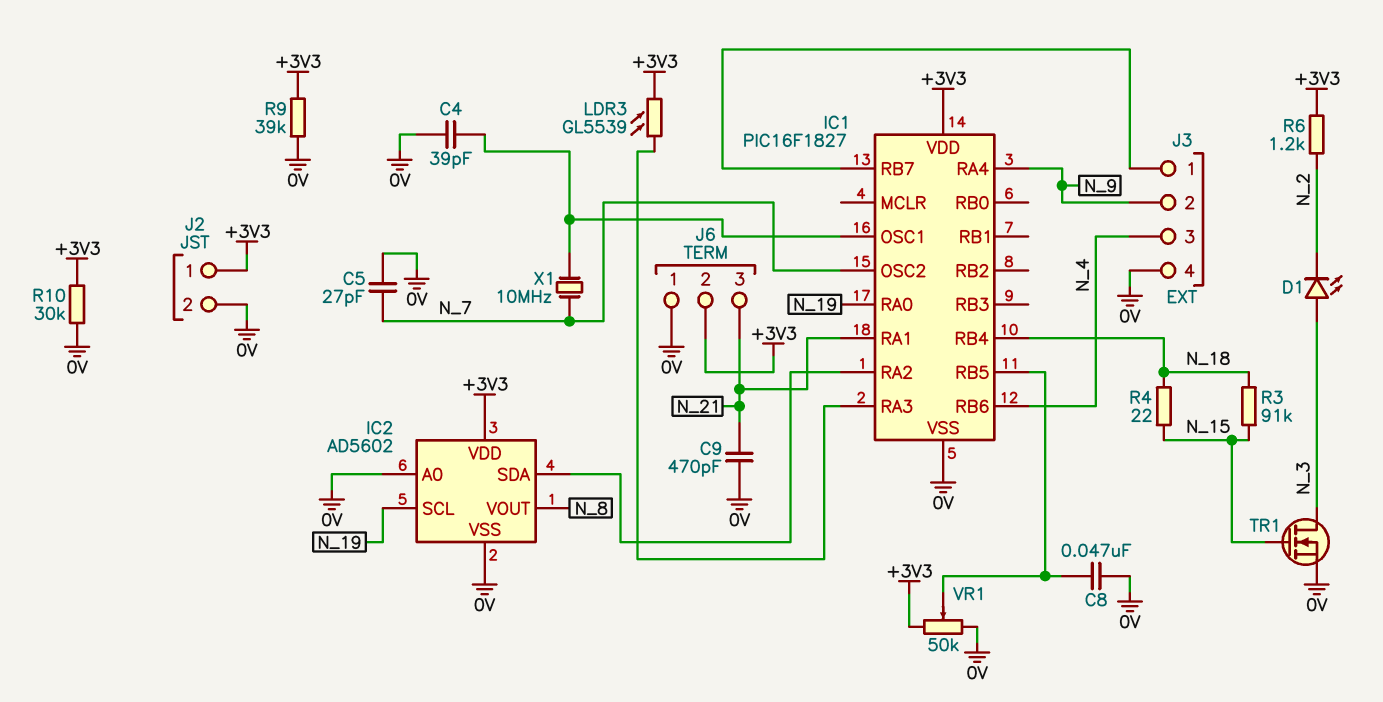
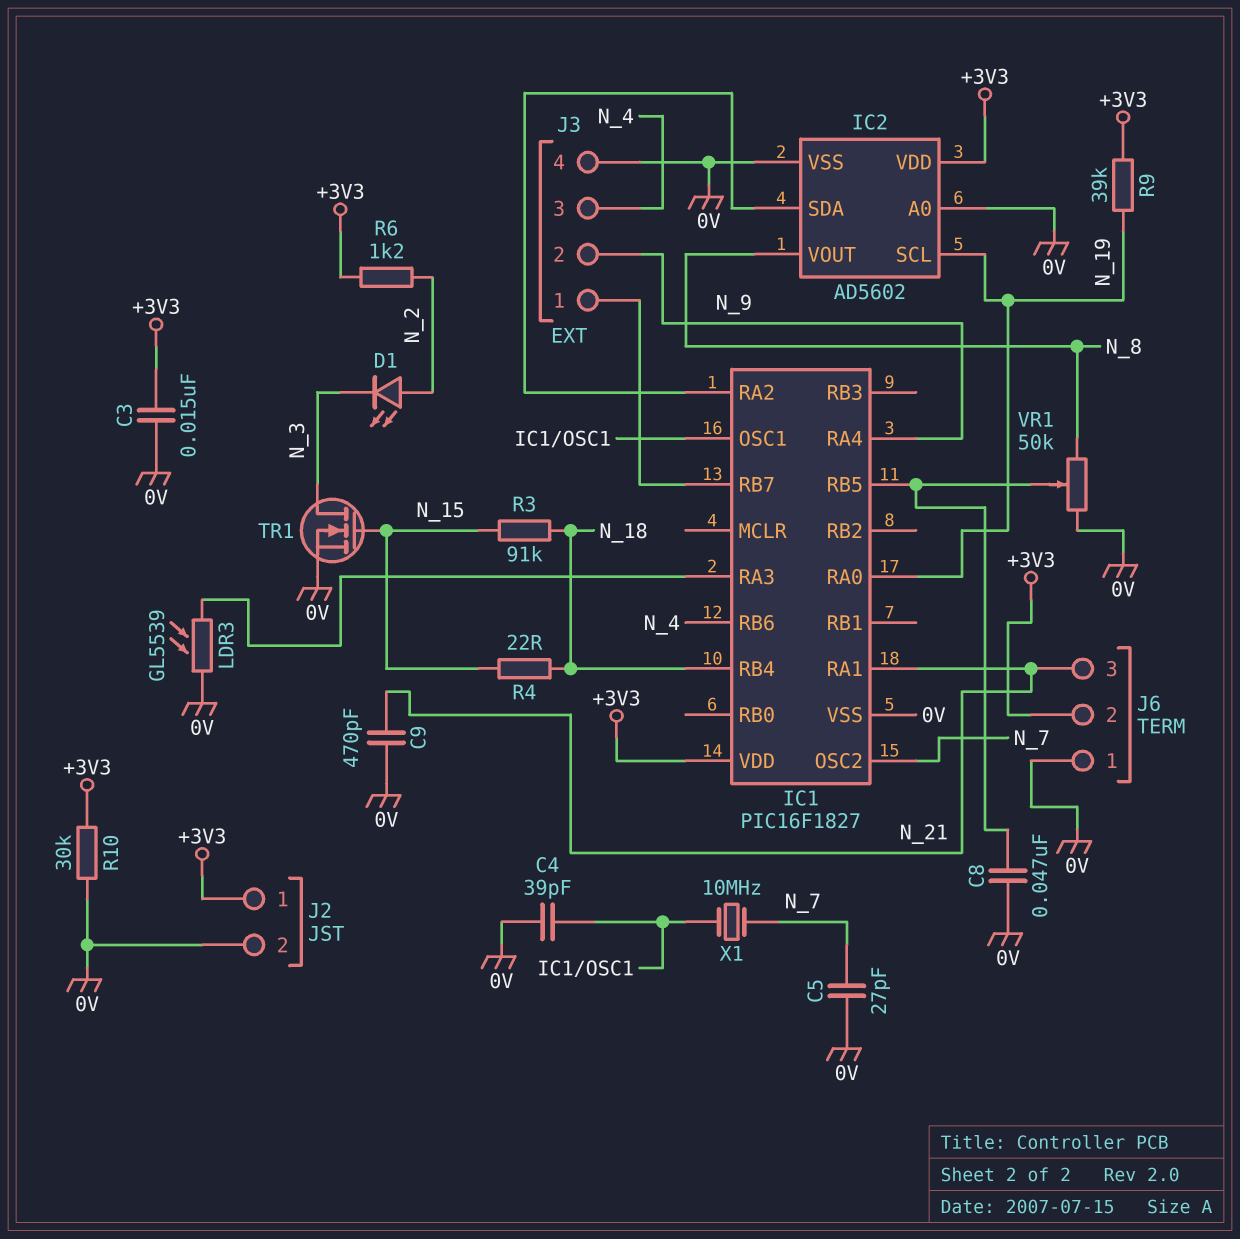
C3: none -> 15nF (+3V3, 0V)
D1: LED (A N_3, K N_2) -> LED (A N_2, K N_3)
LDR3: GL5539 (+3V3, IC1/RA3) -> GL5539 (0V, IC1/RA3)
R9: 39k (+3V3, 0V) -> 39k (+3V3, N_19)
VR1: 50k (+3V3, 0V, wiper IC1/RB5) -> 50k (0V, N_8, wiper IC1/RB5)

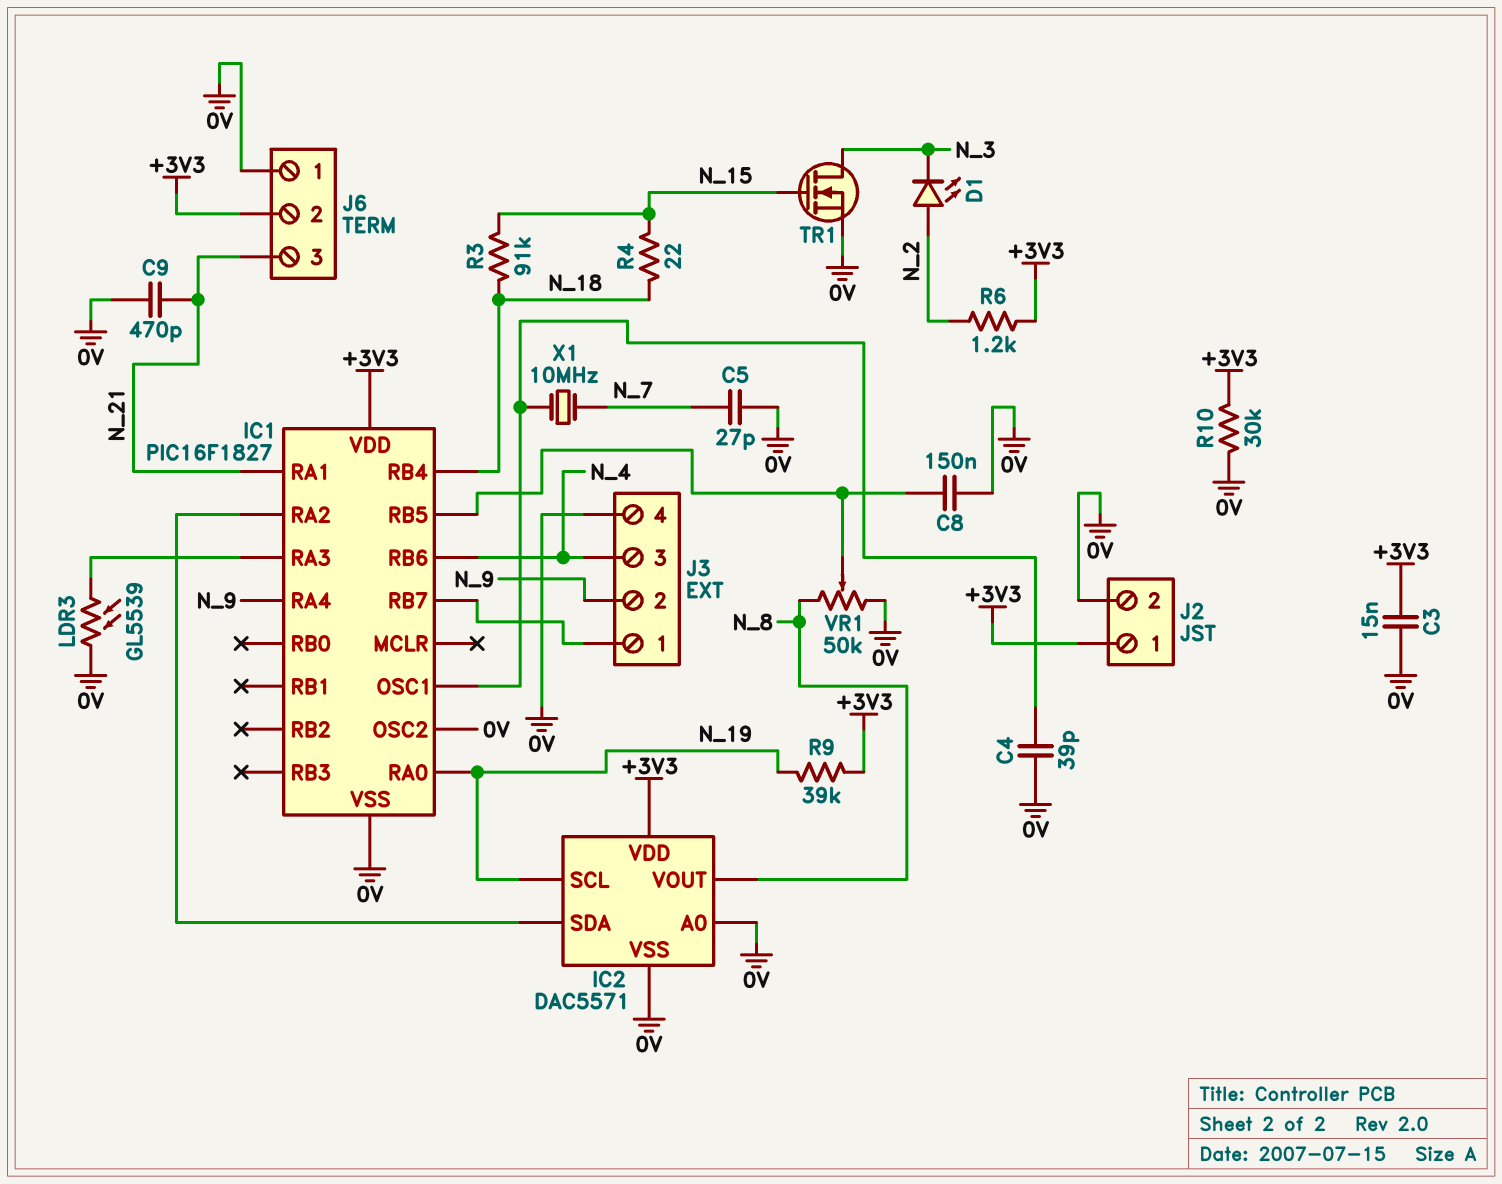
C8: 47nF (0V, IC1/RB5) -> 150nF (0V, IC1/RB5)
IC1 pin OSC2: N_7 -> 0V
IC2: AD5602 -> DAC5571

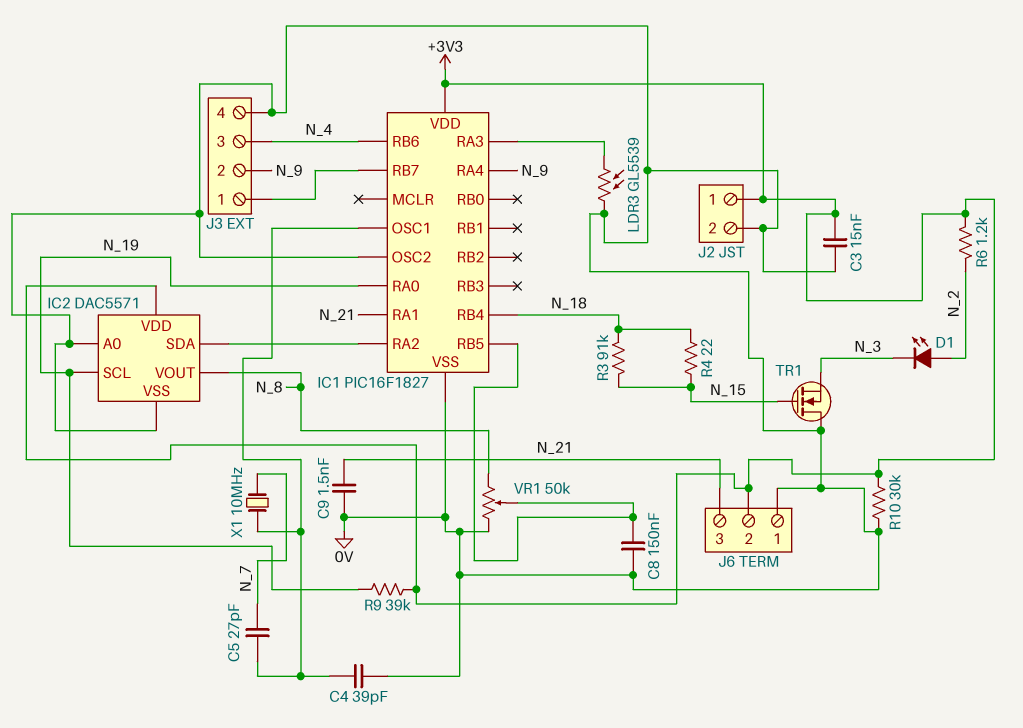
C5: 27pF (0V, N_7) -> 27pF (IC1/OSC1, N_7)
C9: 470pF (0V, N_21) -> 1.5nF (0V, N_21)
TR1: NMOS (G N_15, D N_3, S 0V) -> NMOS (G N_15, D 0V, S N_3)

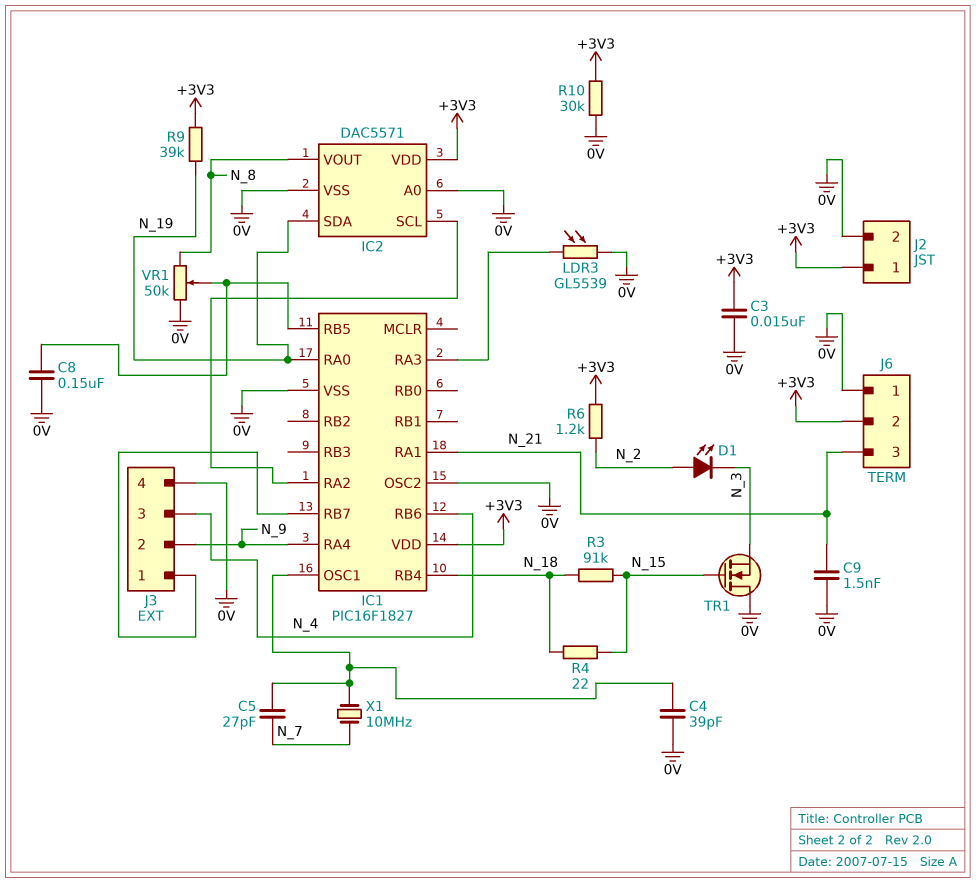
IC2 pin SCL: N_19 -> IC1/RA2
IC2 pin SDA: IC1/RA2 -> N_19

